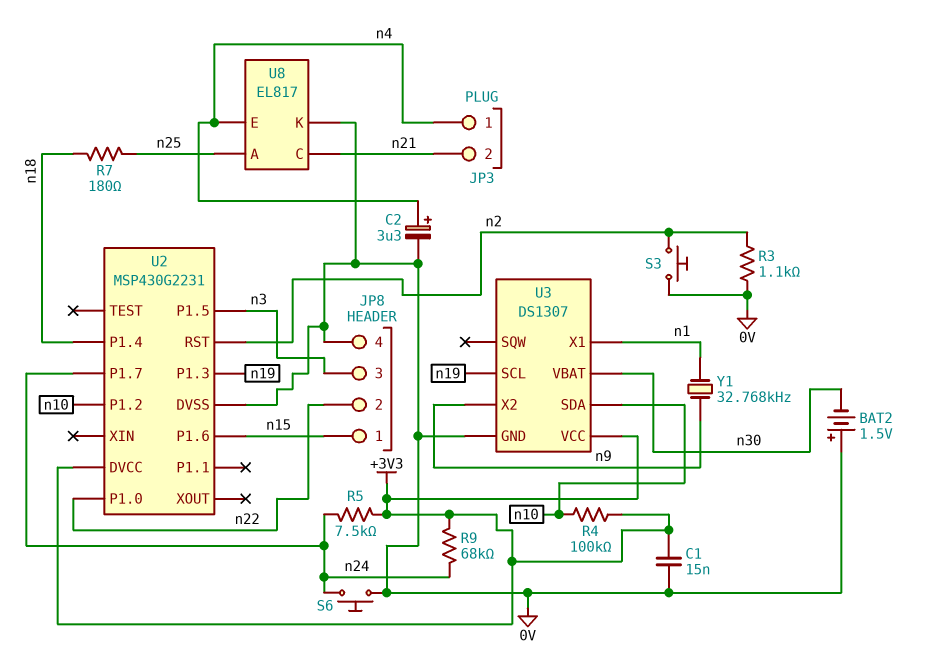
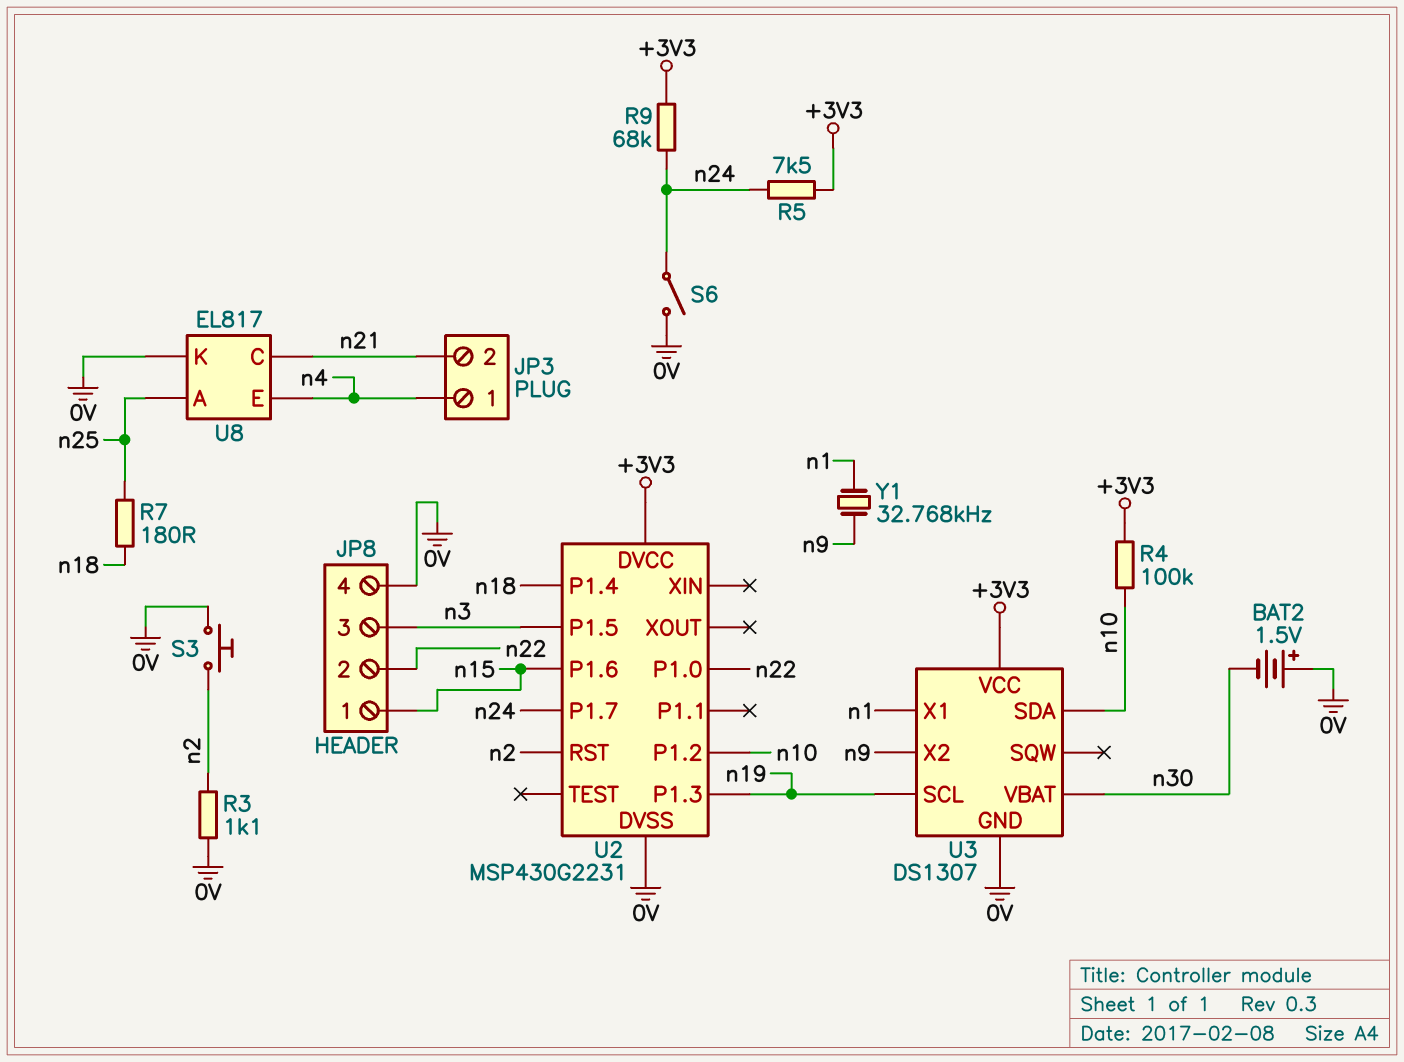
C1: 15nF (+3V3, 0V) -> none
C2: 3.3uF (plus n4, minus 0V) -> none
S6: button (0V, n24) -> switch (0V, n24)

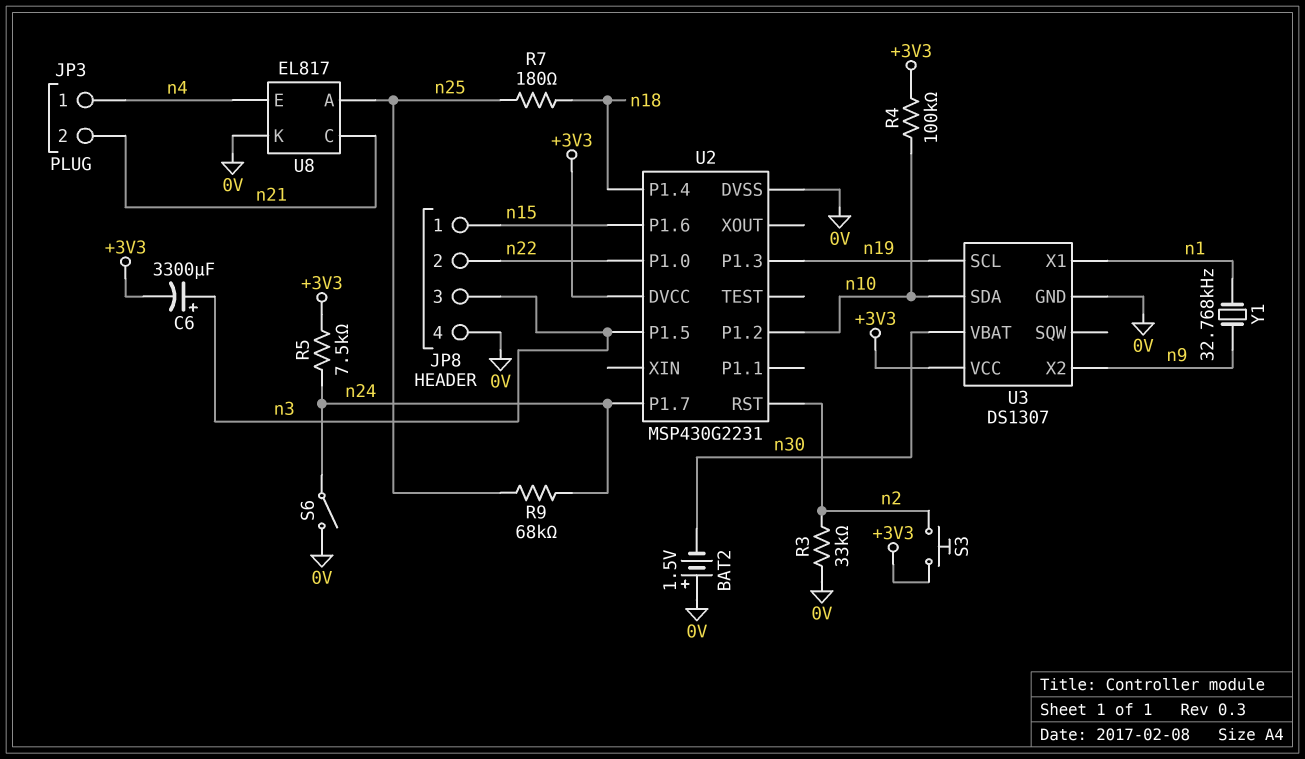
C6: none -> 3300uF (plus n3, minus +3V3)
R3: 1.1k (0V, n2) -> 33k (0V, n2)
R9: 68k (+3V3, n24) -> 68k (n24, n25)
S3: button (0V, n2) -> button (+3V3, n2)

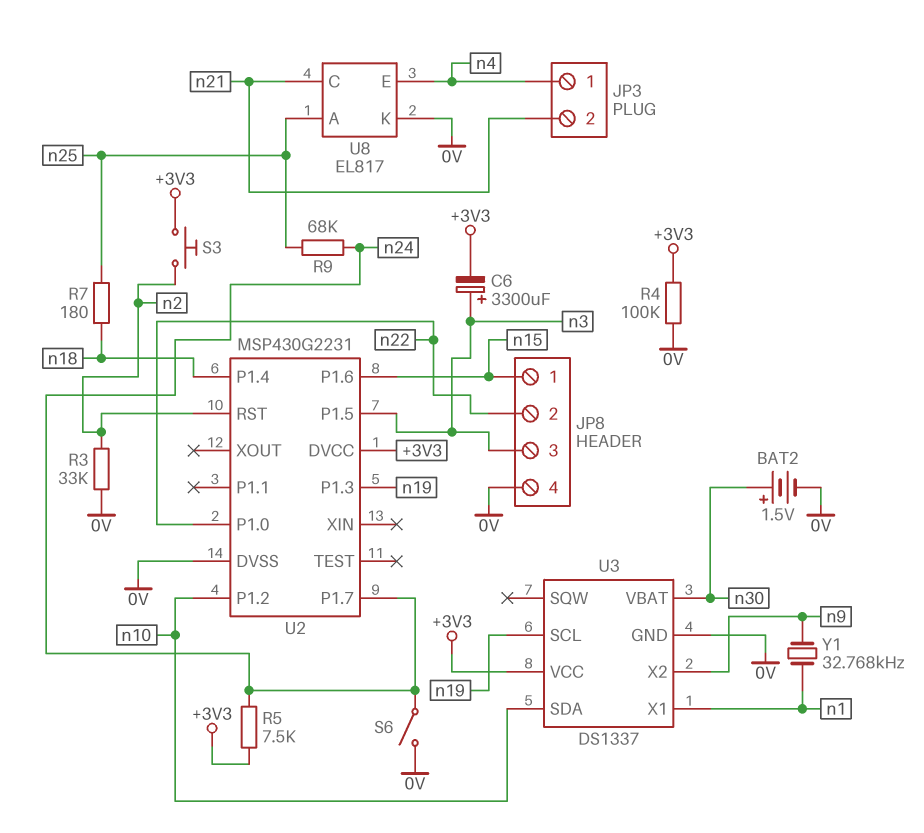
BAT2: 1.5V (plus 0V, minus n30) -> 1.5V (plus n30, minus 0V)
R4: 100k (+3V3, n10) -> 100k (+3V3, 0V)
U3: DS1307 -> DS1337

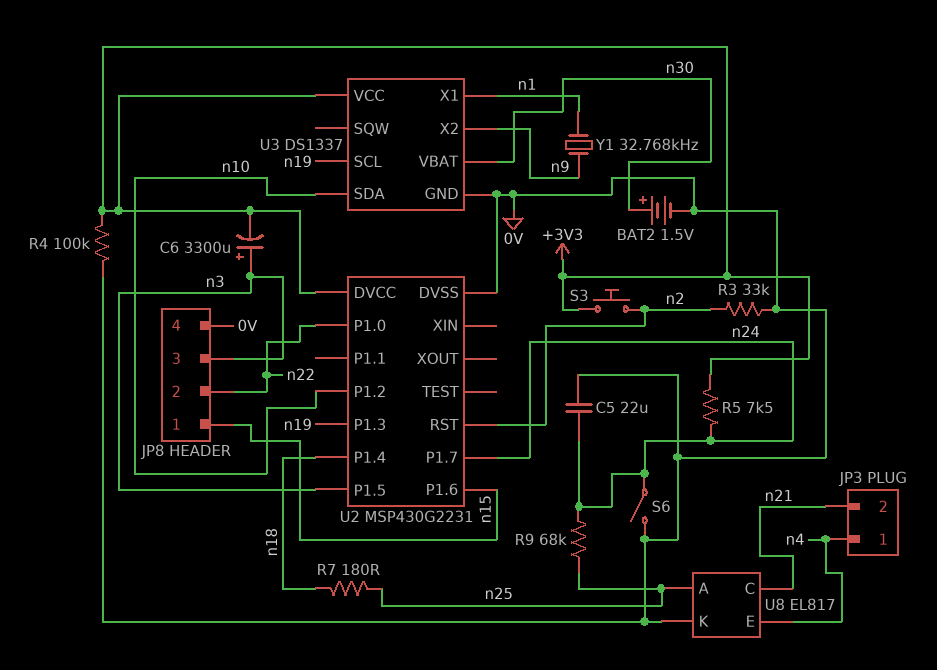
C5: none -> 22uF (0V, n24)

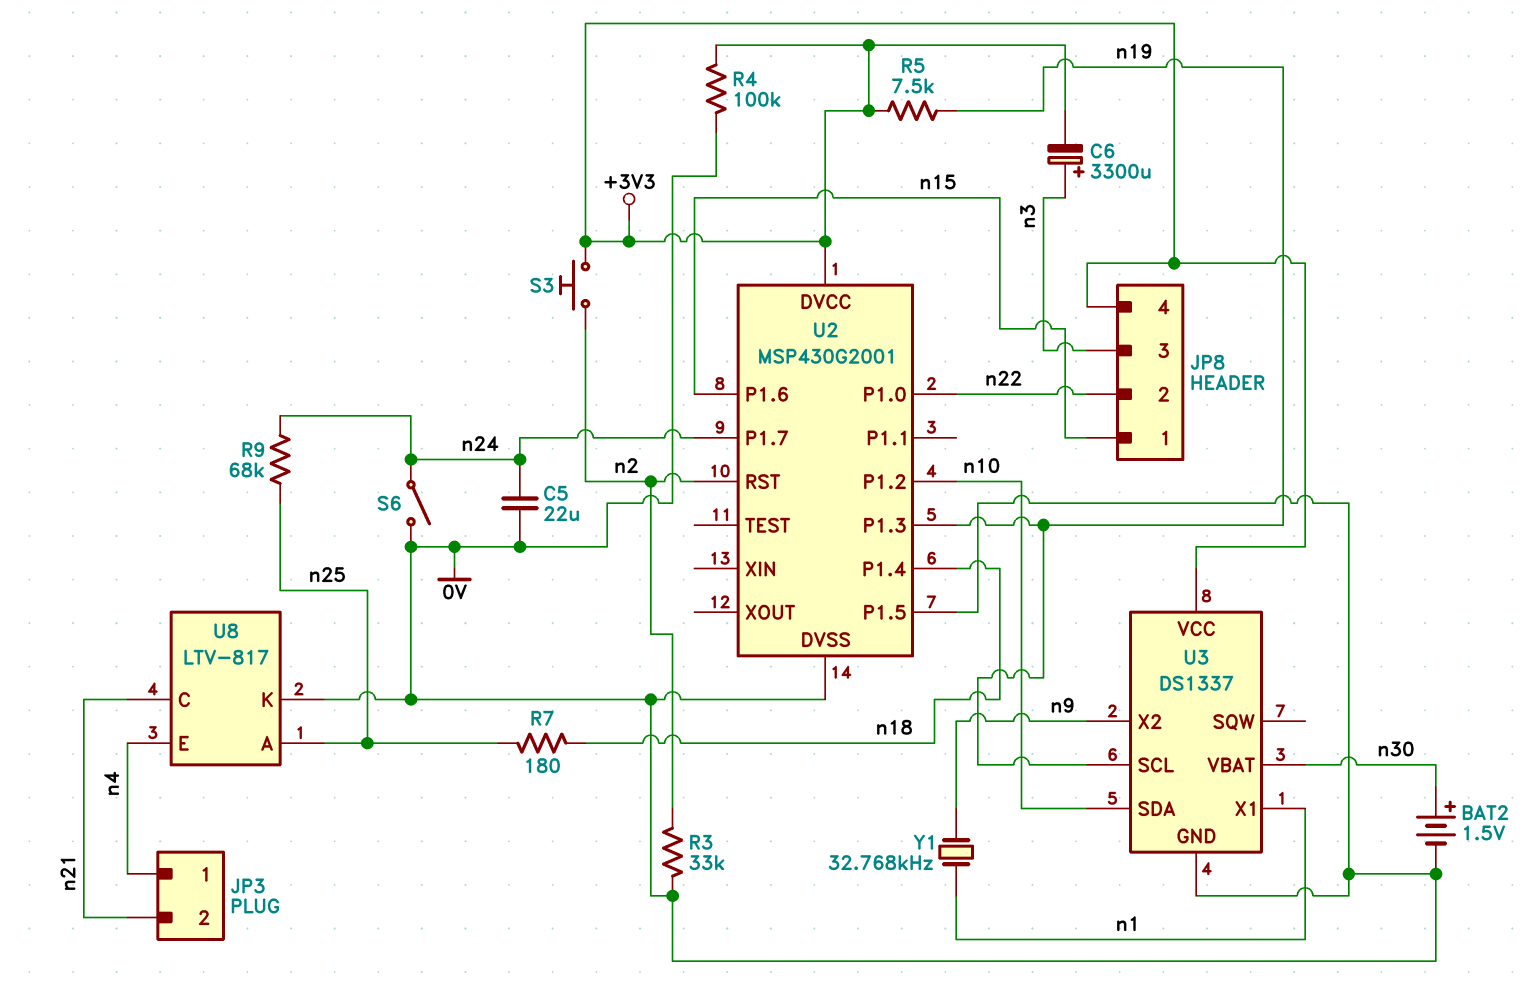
JP8 pin 4: 0V -> +3V3
R5: 7.5k (+3V3, n24) -> 7.5k (+3V3, n19)
U2: MSP430G2231 -> MSP430G2001
U2 pin P1.5: n3 -> 0V
U8: EL817 -> LTV-817

